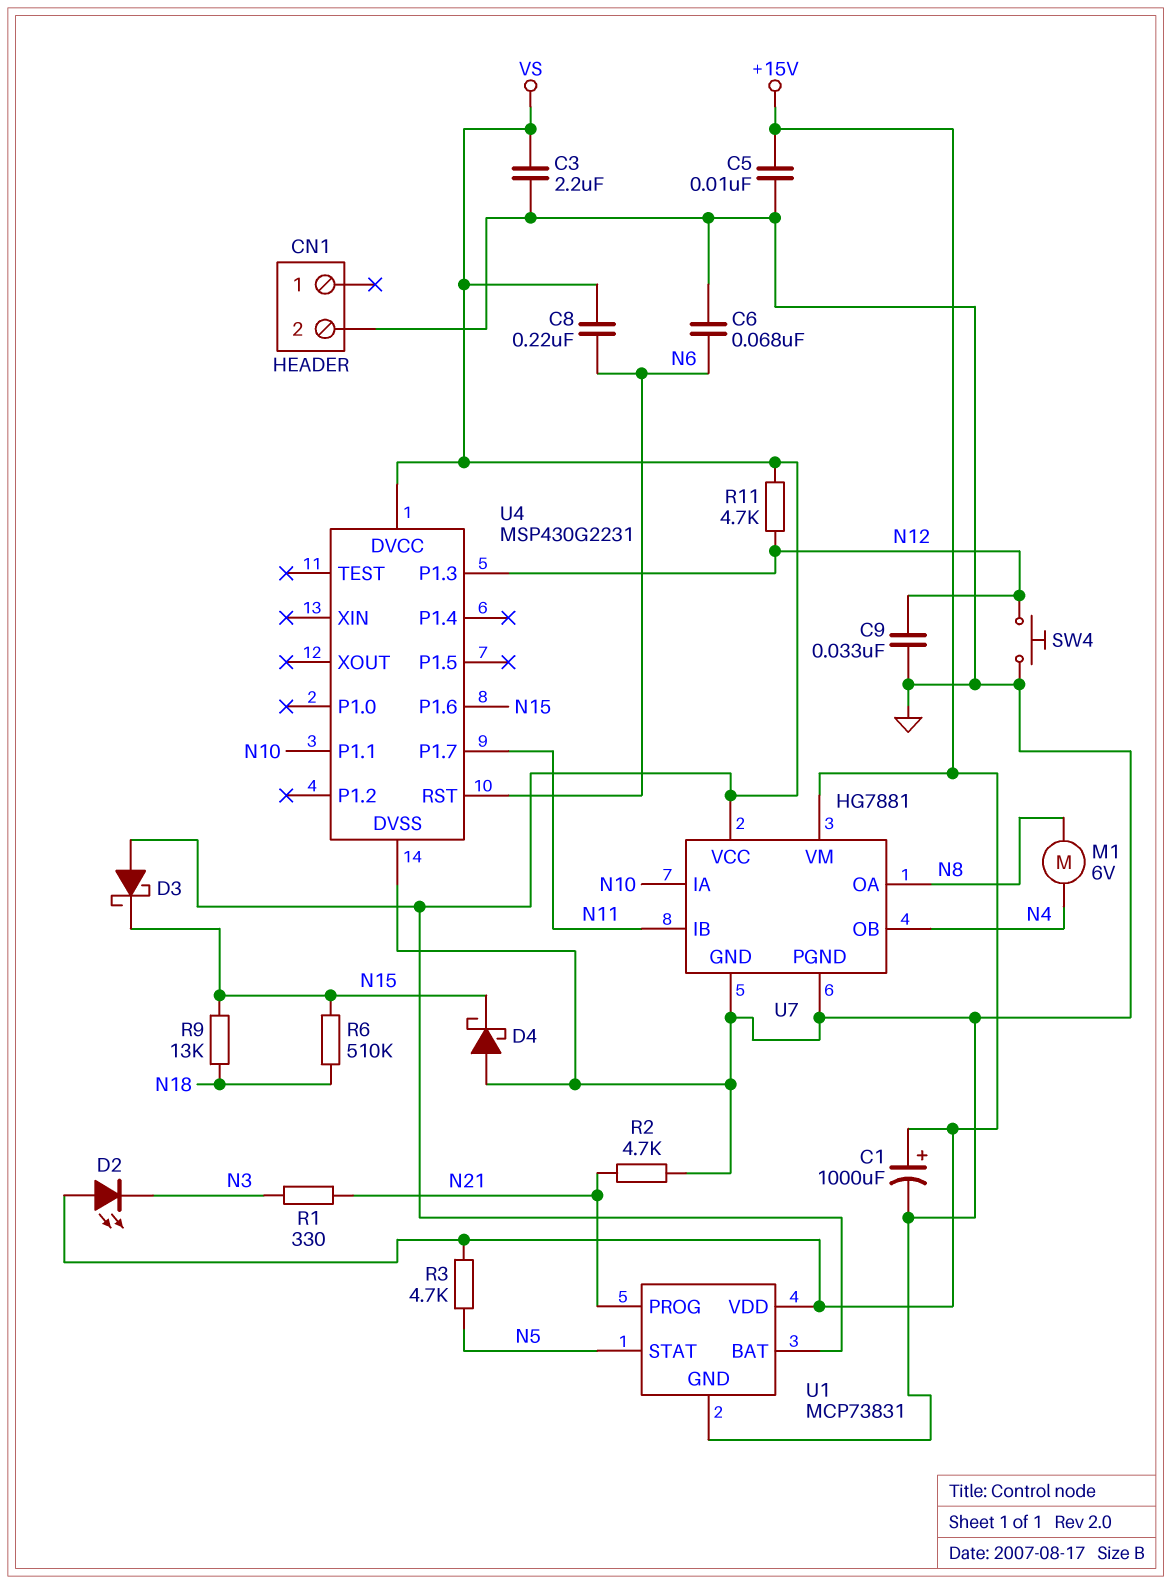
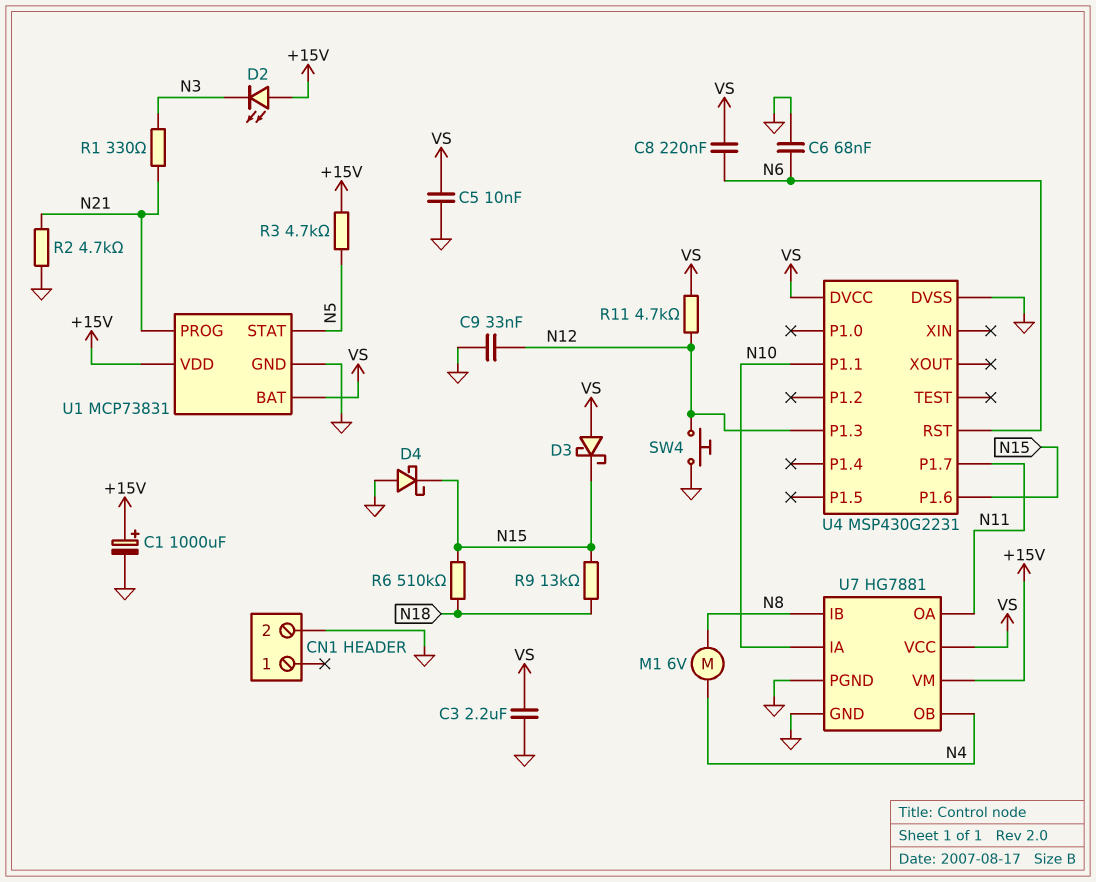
C5: 10nF (+15V, GND) -> 10nF (GND, VS)
U7 pin IB: N11 -> N8
U7 pin OA: N8 -> N11

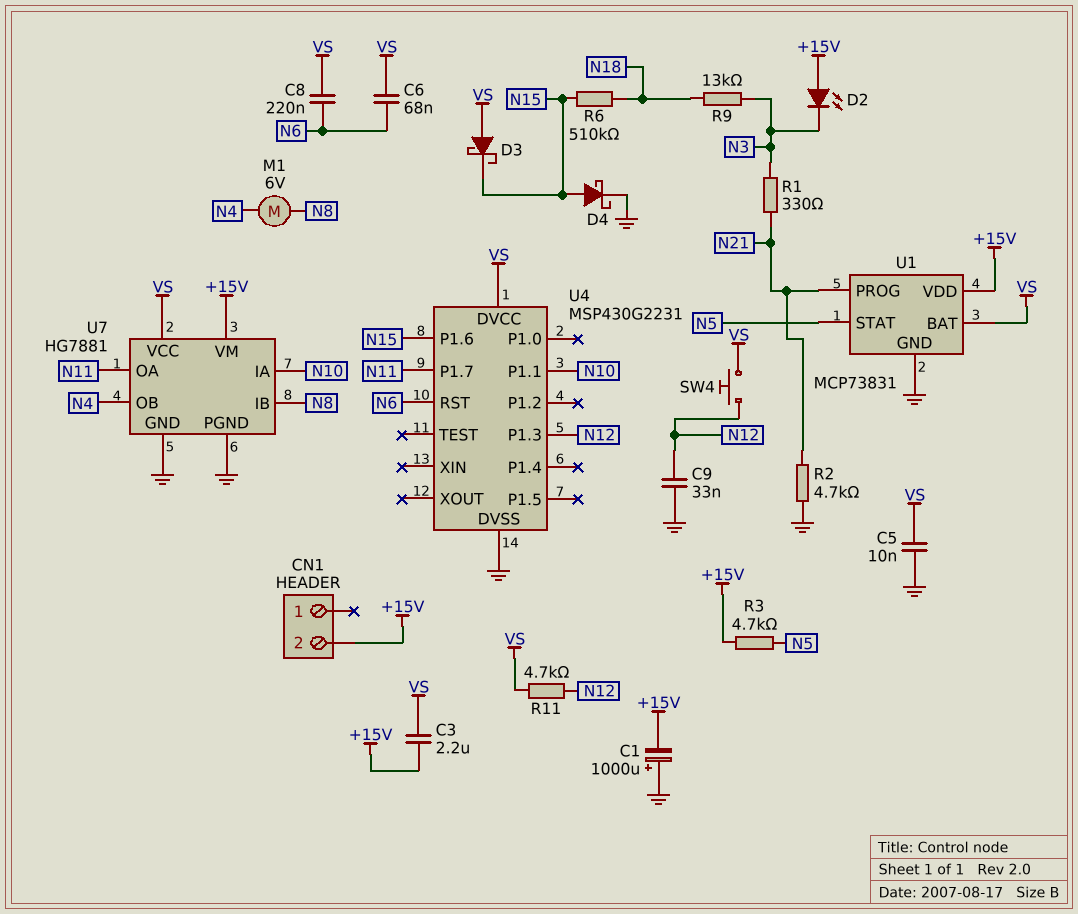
C1: 1000uF (plus +15V, minus GND) -> 1000uF (plus GND, minus +15V)
C3: 2.2uF (GND, VS) -> 2.2uF (+15V, VS)
C6: 68nF (GND, N6) -> 68nF (N6, VS)
CN1 pin 2: GND -> +15V
D4: schottky (A GND, K N15) -> schottky (A N15, K GND)
R9: 13k (N15, N18) -> 13k (N3, N18)
SW4: button (GND, N12) -> button (N12, VS)

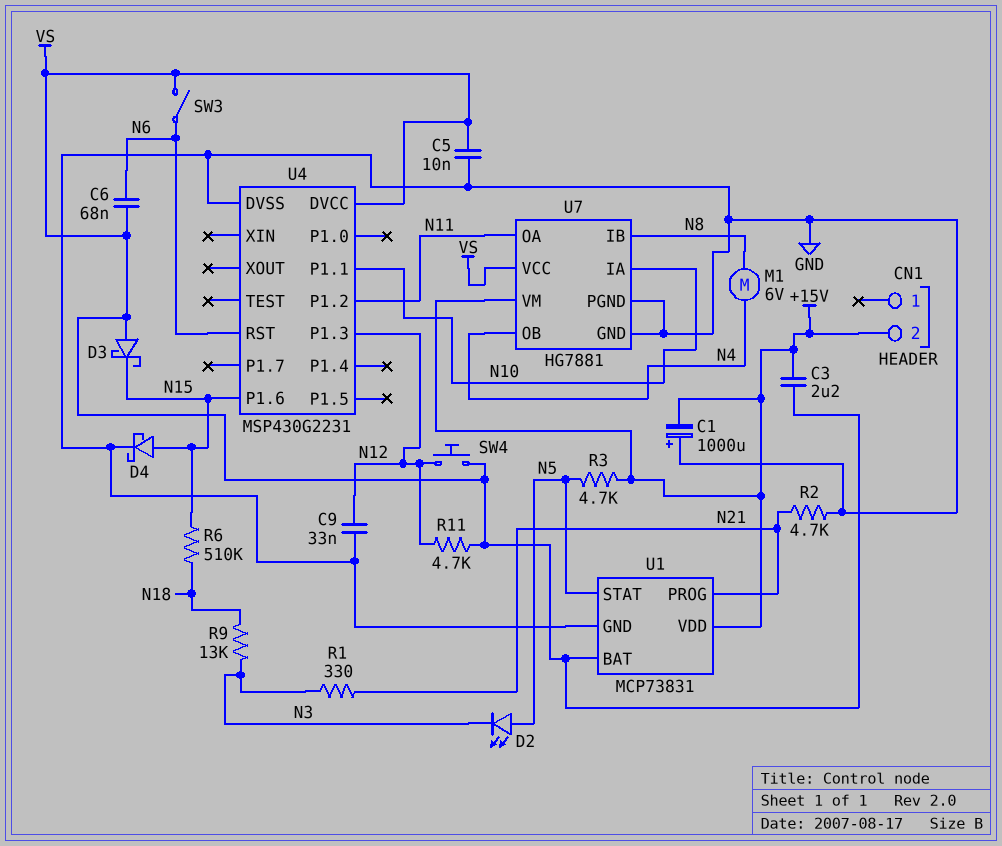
C8: 220nF (N6, VS) -> none
D2: LED (A +15V, K N3) -> LED (A N5, K N3)
SW3: none -> switch (N6, VS)
U4 pin P1.2: none -> N11
U4 pin P1.7: N11 -> none

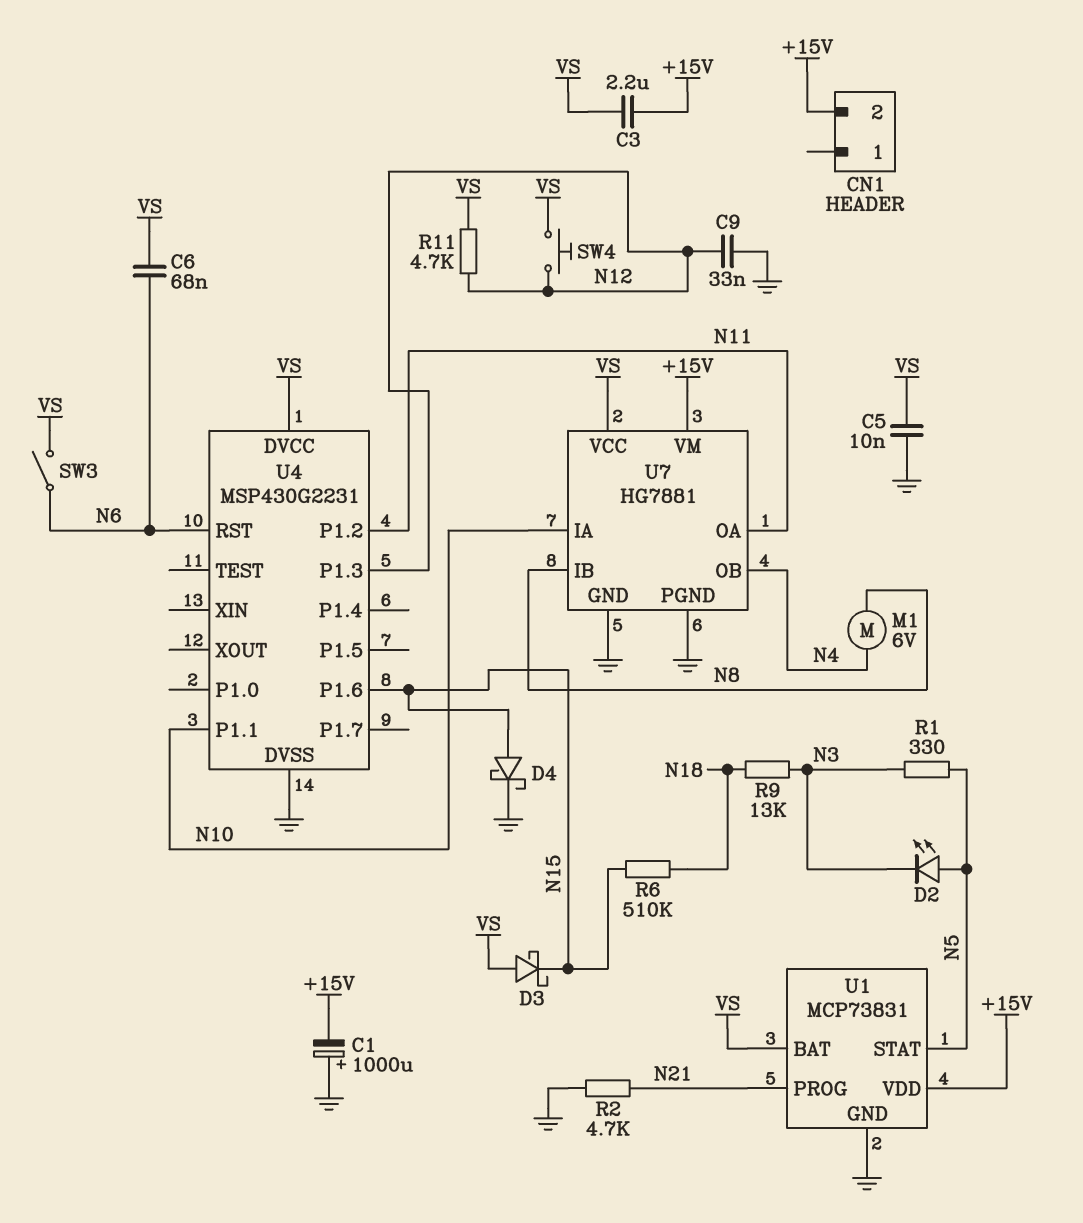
R1: 330 (N3, N21) -> 330 (N3, N5)
R3: 4.7k (+15V, N5) -> none

